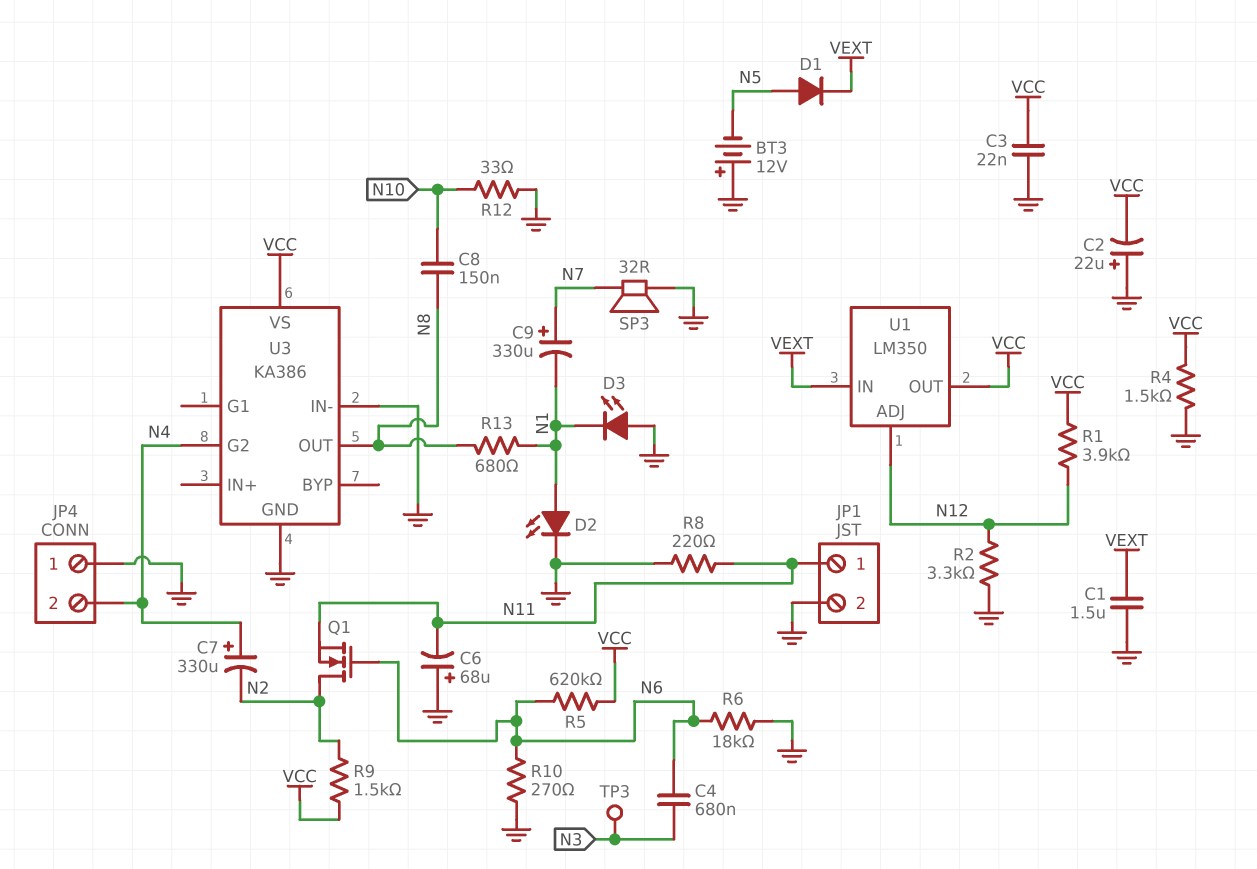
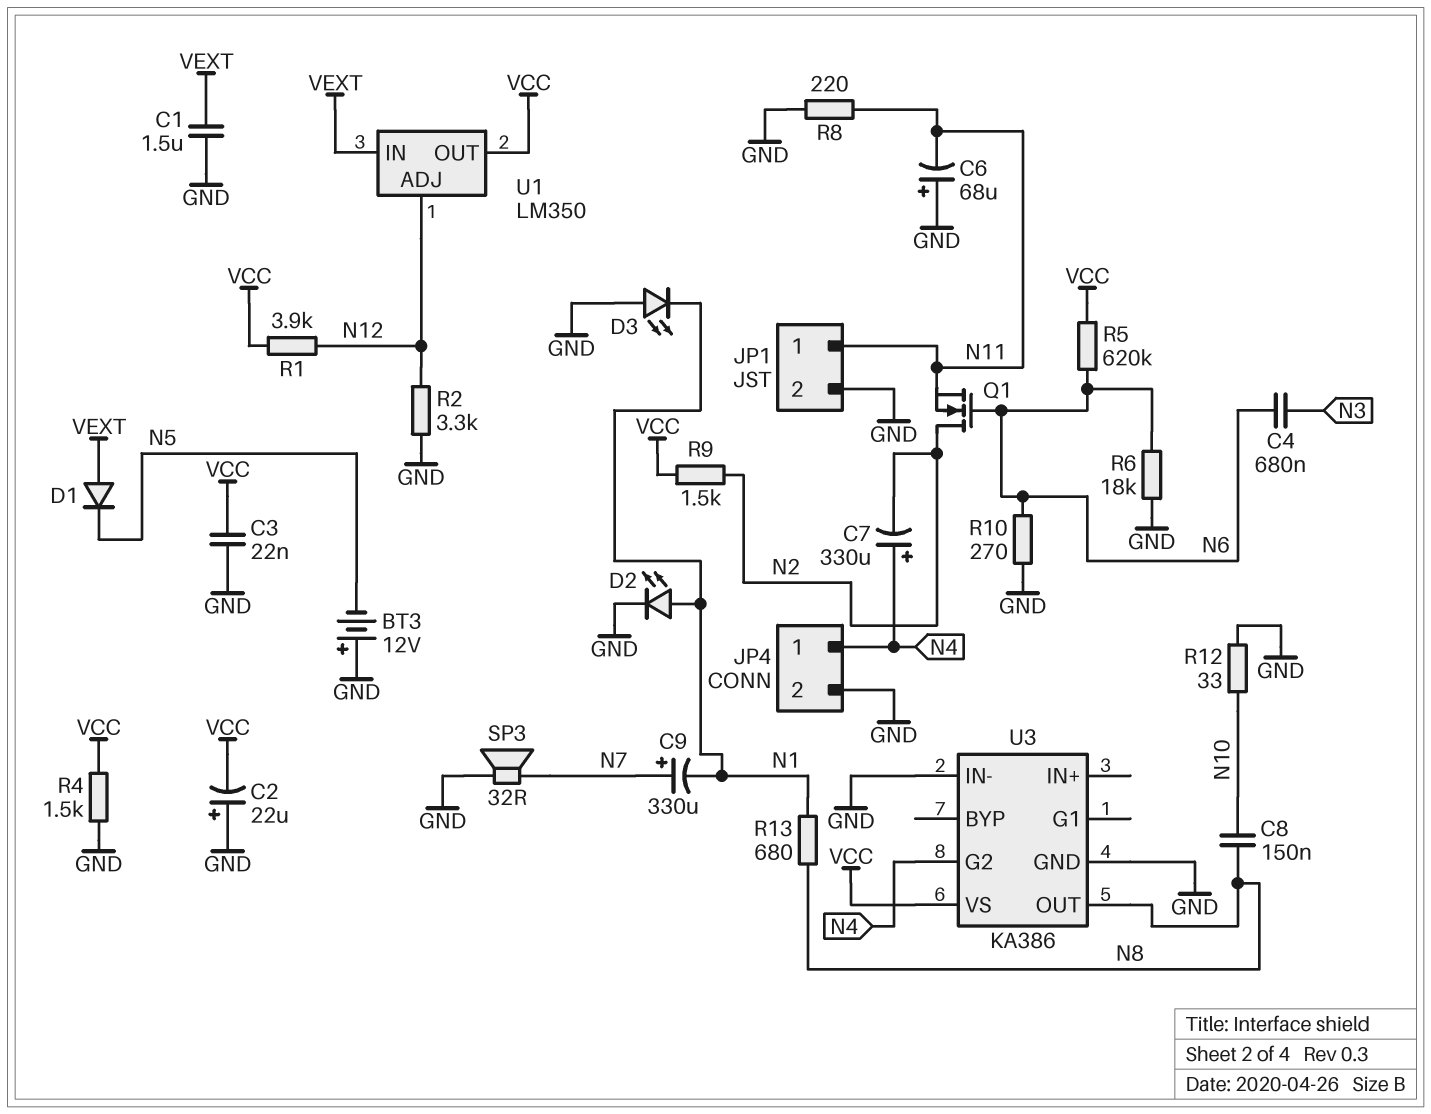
D1: diode (A N5, K VEXT) -> diode (A VEXT, K N5)
JP4 pin 1: GND -> N4
JP4 pin 2: N4 -> GND
TP3: test point (N3) -> none

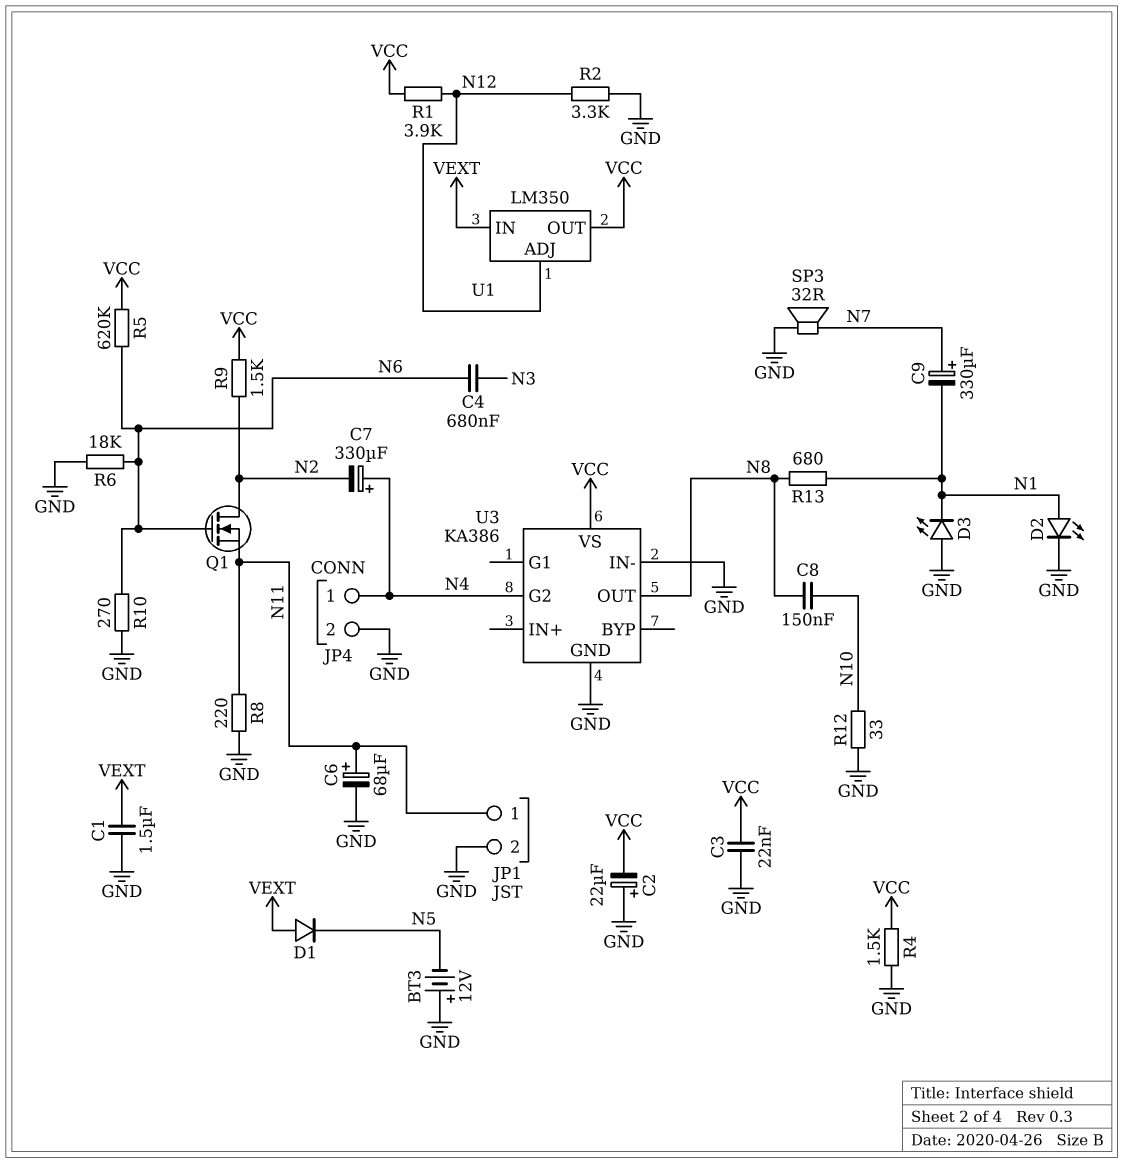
C6: 68uF (plus GND, minus N11) -> 68uF (plus N11, minus GND)

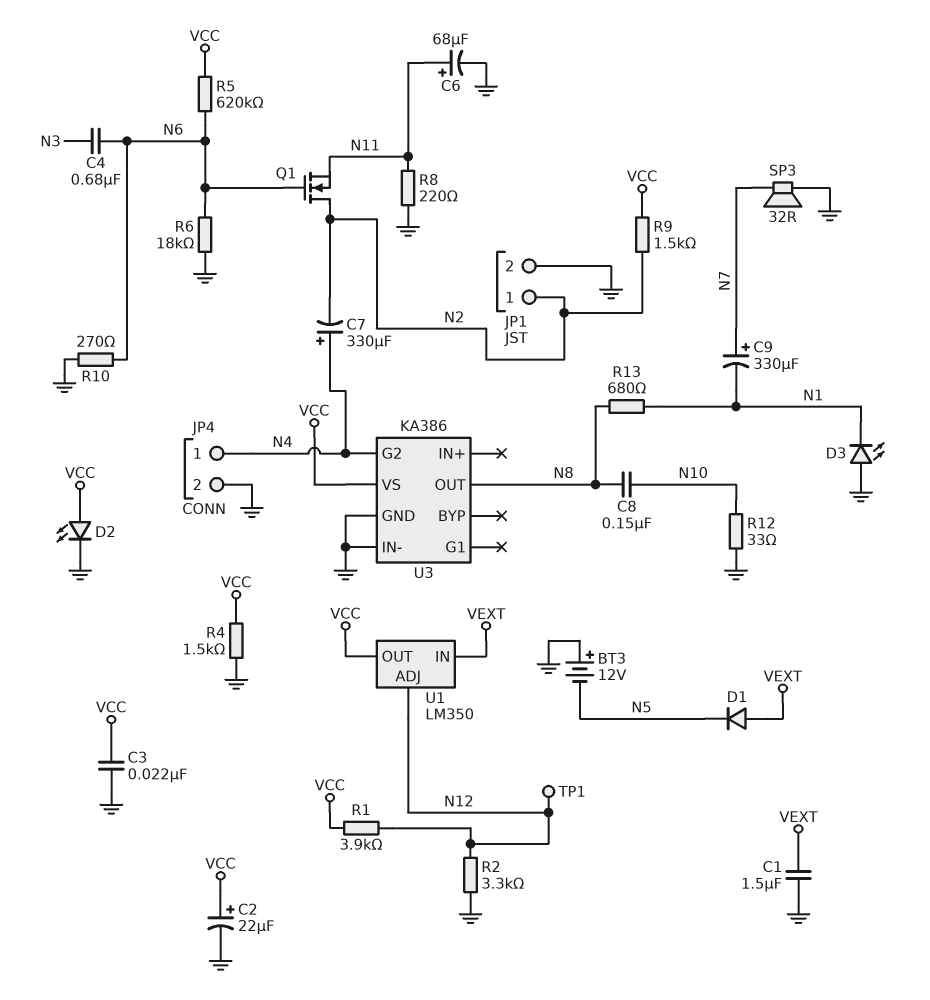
C2: 22uF (plus GND, minus VCC) -> 22uF (plus VCC, minus GND)
D2: LED (A N1, K GND) -> LED (A VCC, K GND)
JP1 pin 1: N11 -> N2
TP1: none -> test point (N12)

